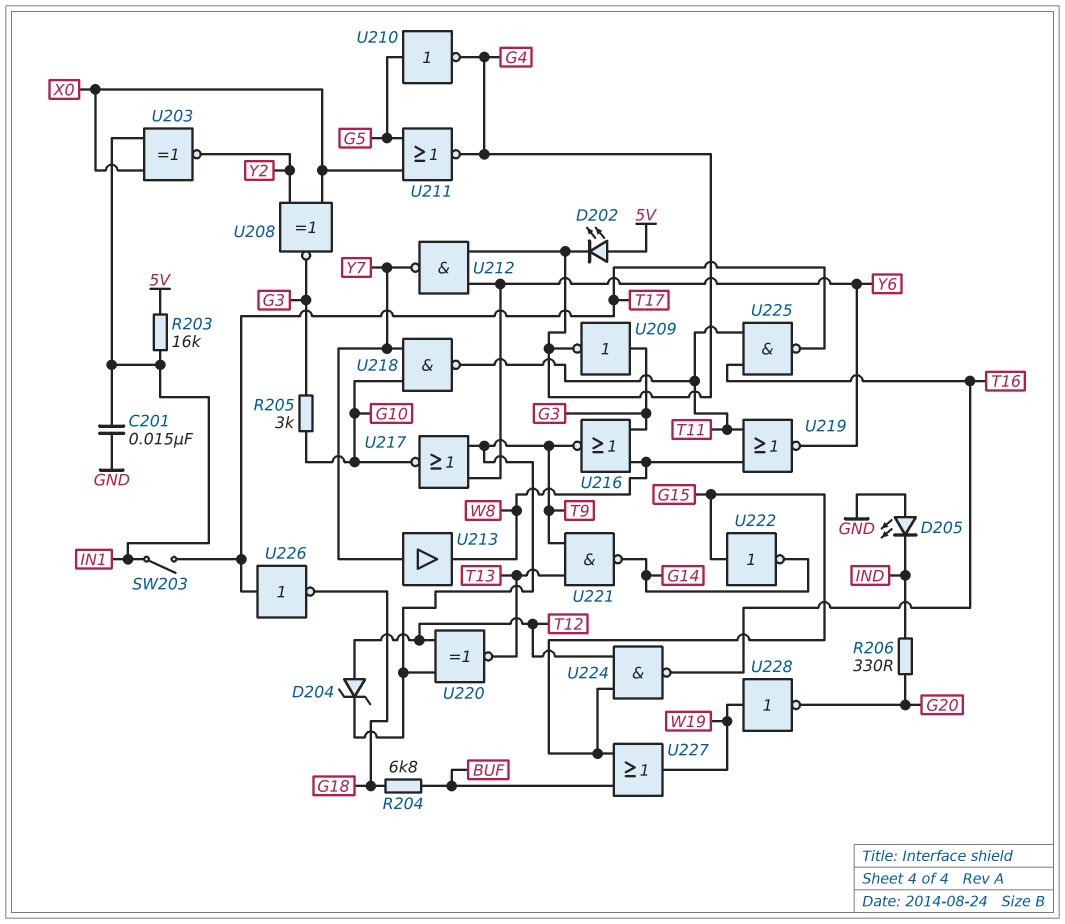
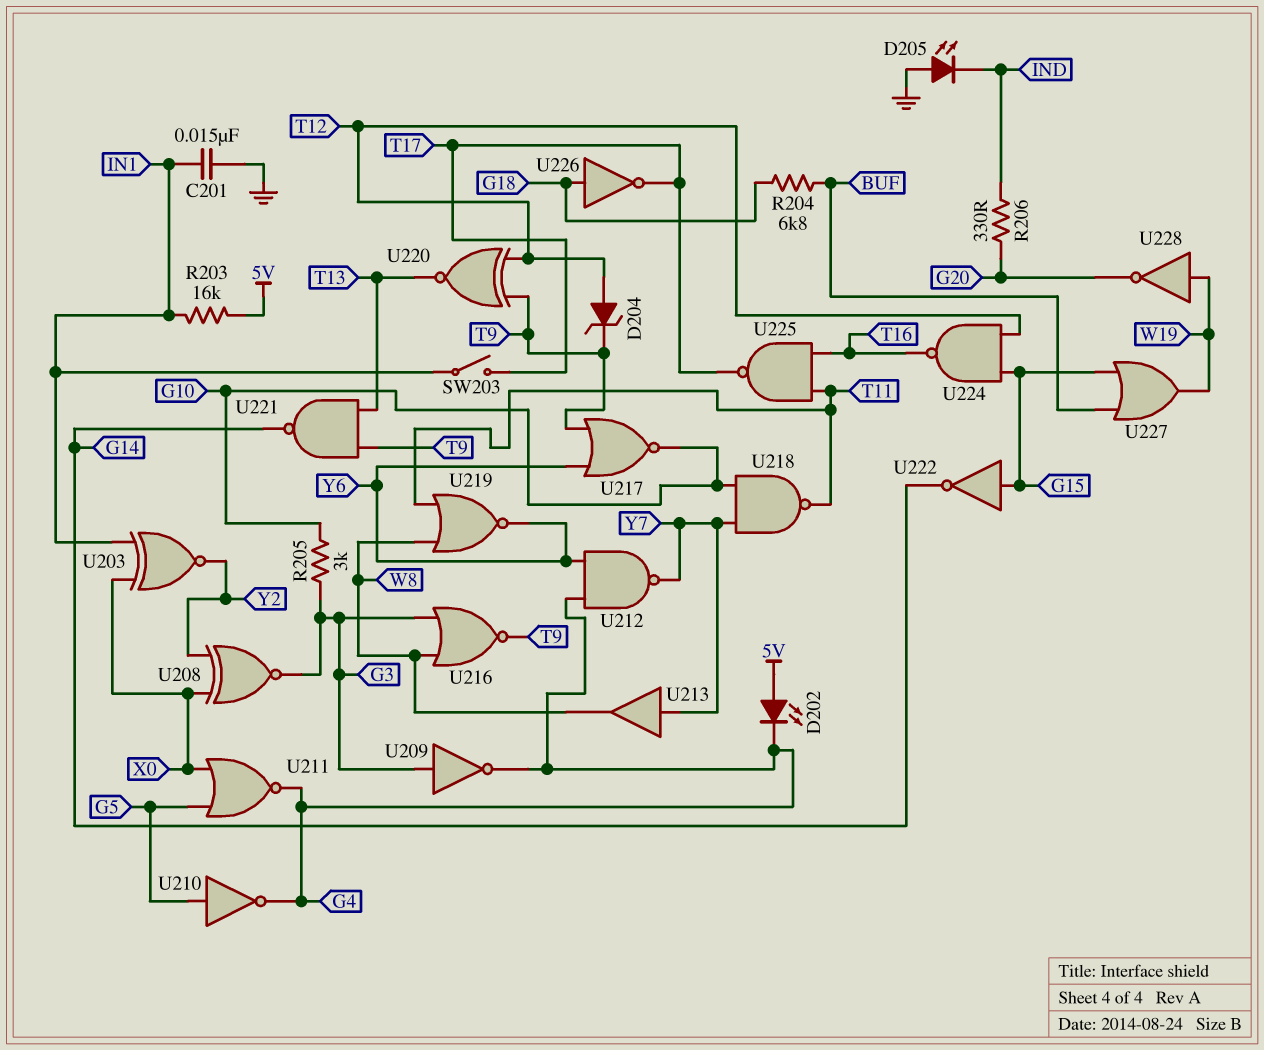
U226: NOT (in T17, out G18) -> NOT (in G18, out T17)

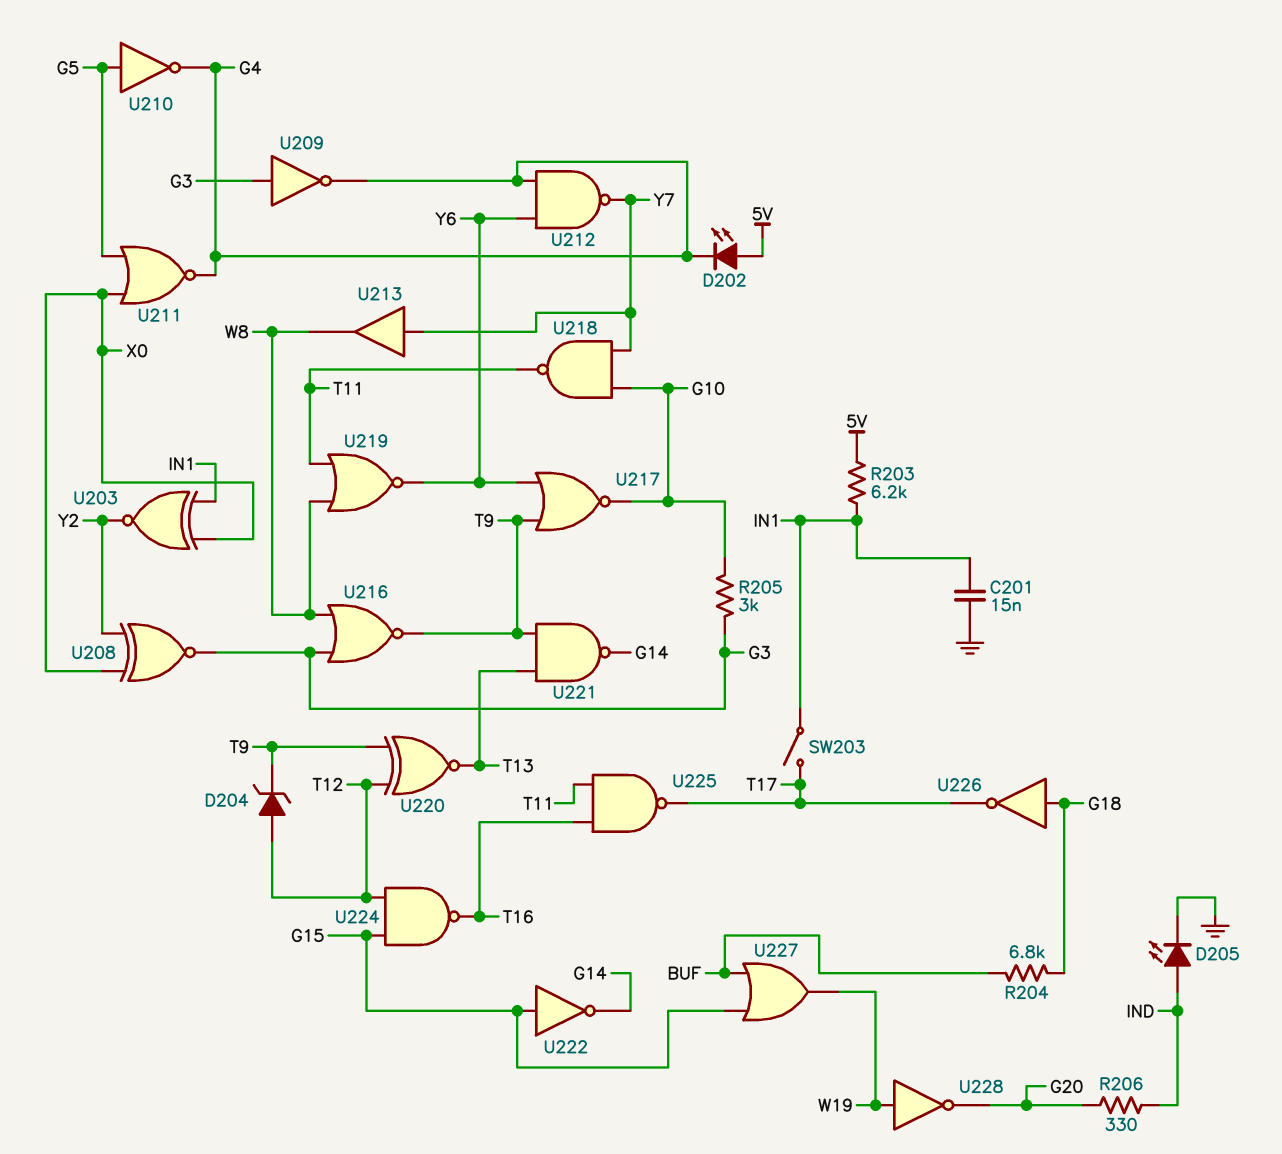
D205: LED (A GND, K IND) -> LED (A IND, K GND)
R203: 16k (5V, IN1) -> 6.2k (5V, IN1)

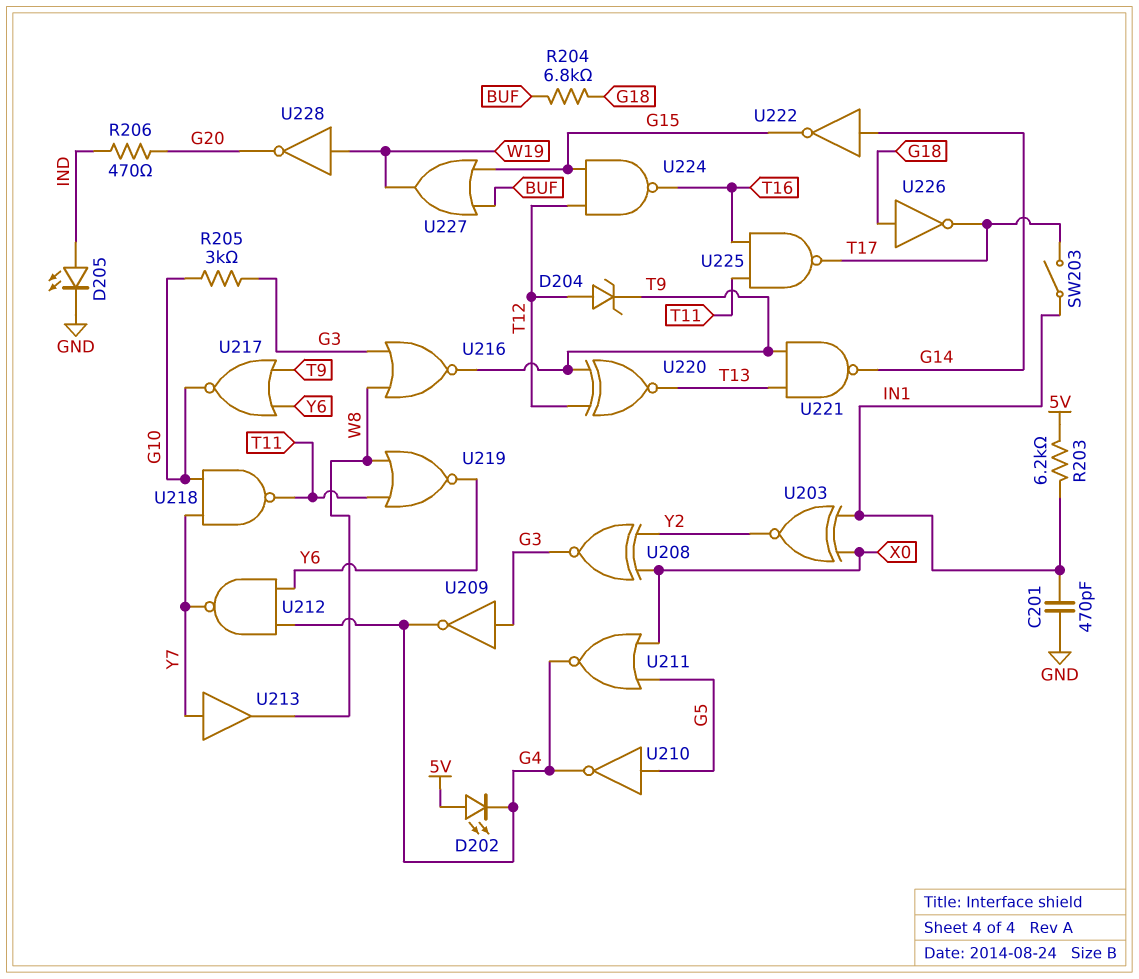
C201: 15nF (GND, IN1) -> 470pF (GND, IN1)
R206: 330 (G20, IND) -> 470 (G20, IND)
U222: NOT (in G15, out G14) -> NOT (in G14, out G15)

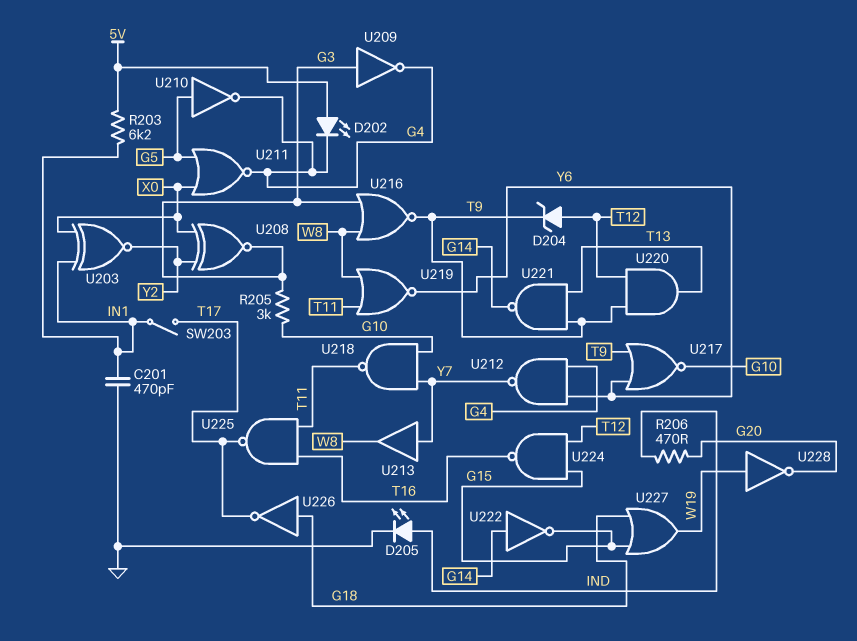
R204: 6.8k (BUF, G18) -> none
U220: XNOR (in T9, in T12, out T13) -> AND (in T9, in T12, out T13)
U227: OR (in BUF, in G15, out W19) -> OR (in G15, in G18, out W19)

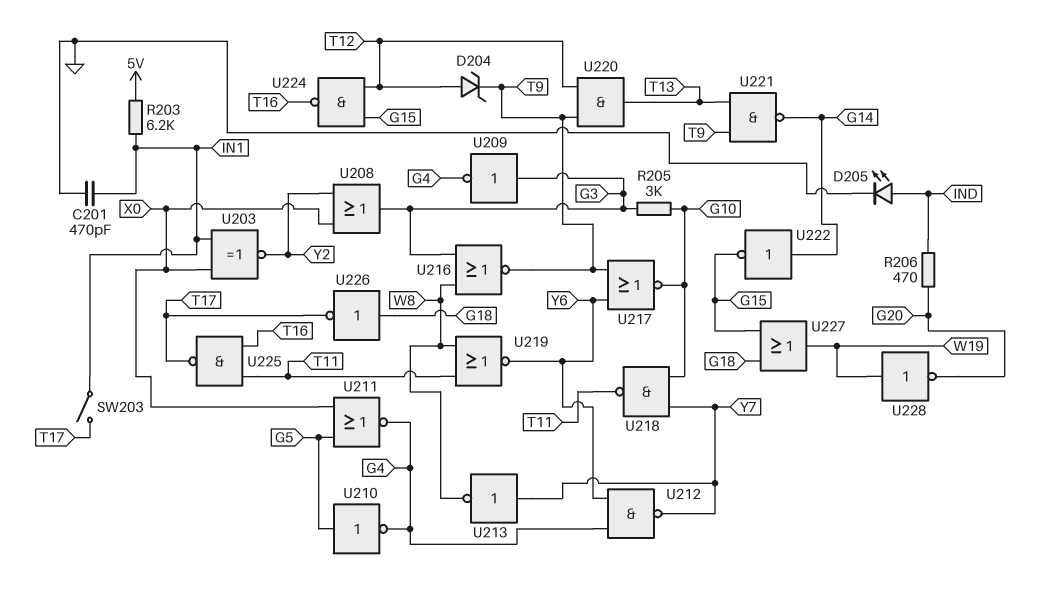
D202: LED (A 5V, K G4) -> none
U208: XNOR (in X0, in Y2, out G3) -> OR (in X0, in Y2, out G3)
U213: buffer (in Y7, out W8) -> NOT (in Y7, out W8)

